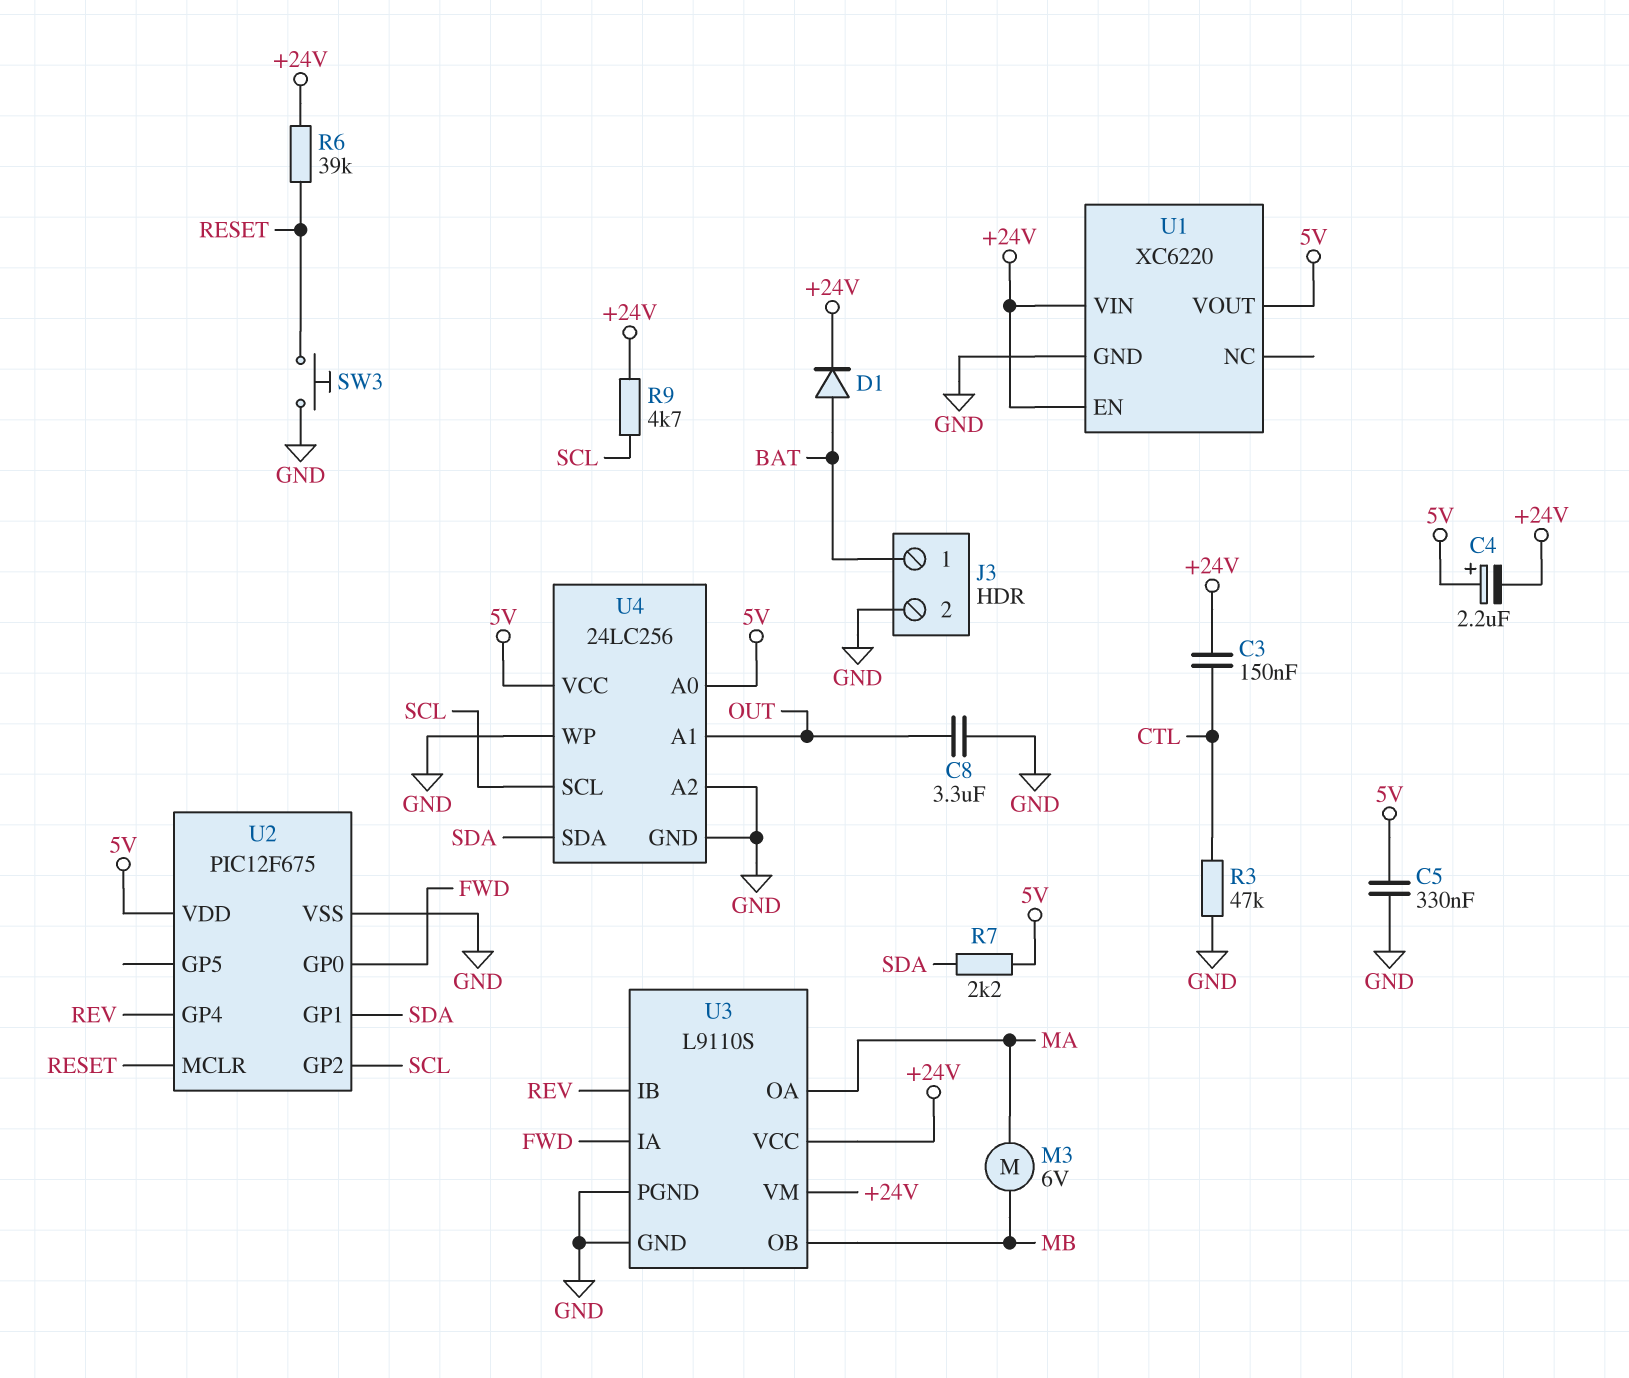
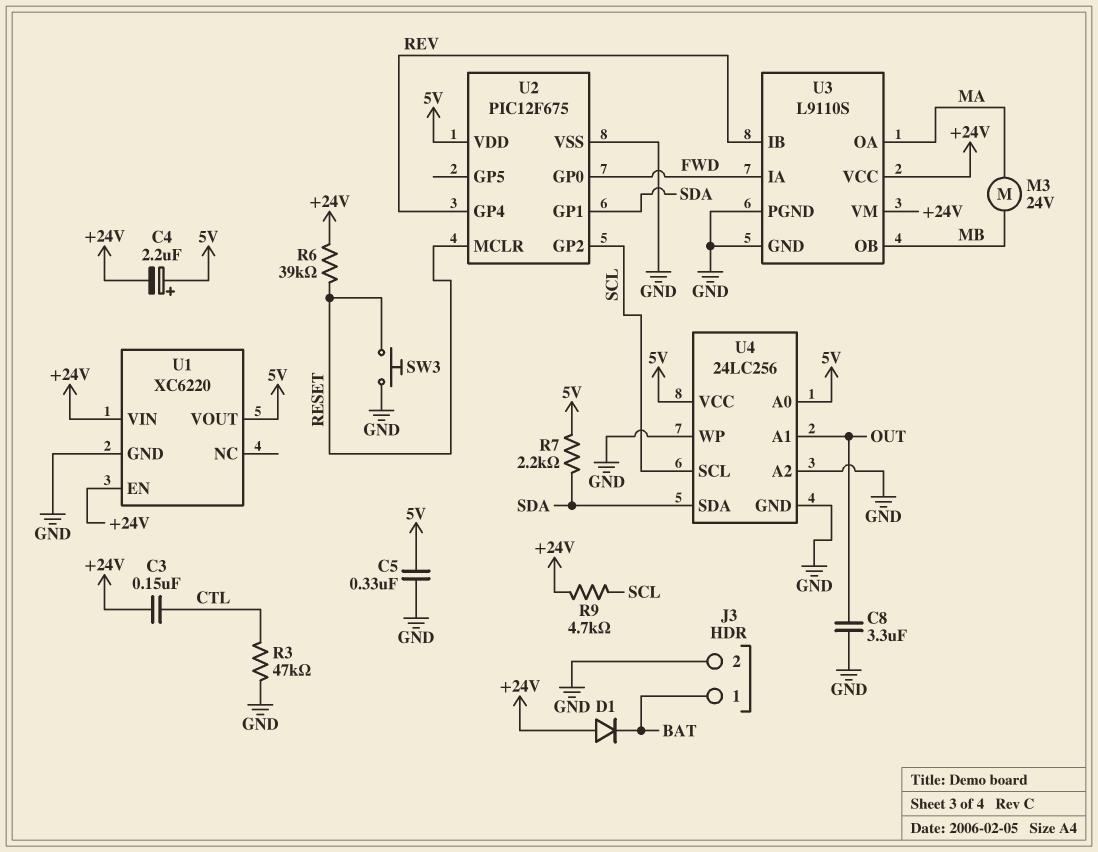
D1: diode (A BAT, K +24V) -> diode (A +24V, K BAT)
M3: motor 6V (MA, MB) -> motor 24V (MA, MB)

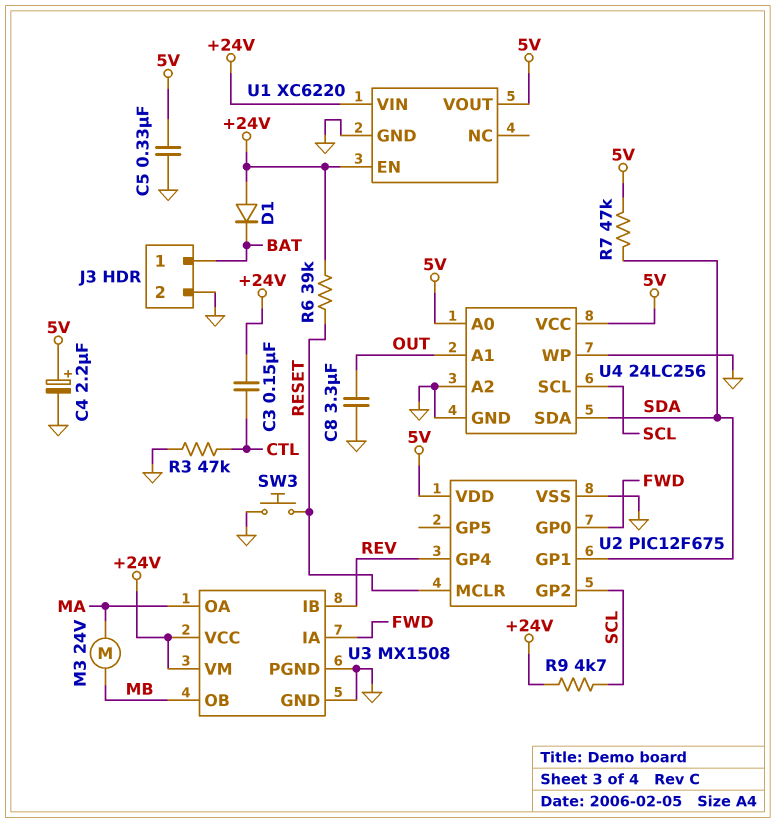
C4: 2.2uF (plus 5V, minus +24V) -> 2.2uF (plus 5V, minus GND)
R7: 2.2k (5V, SDA) -> 47k (5V, SDA)
U3: L9110S -> MX1508

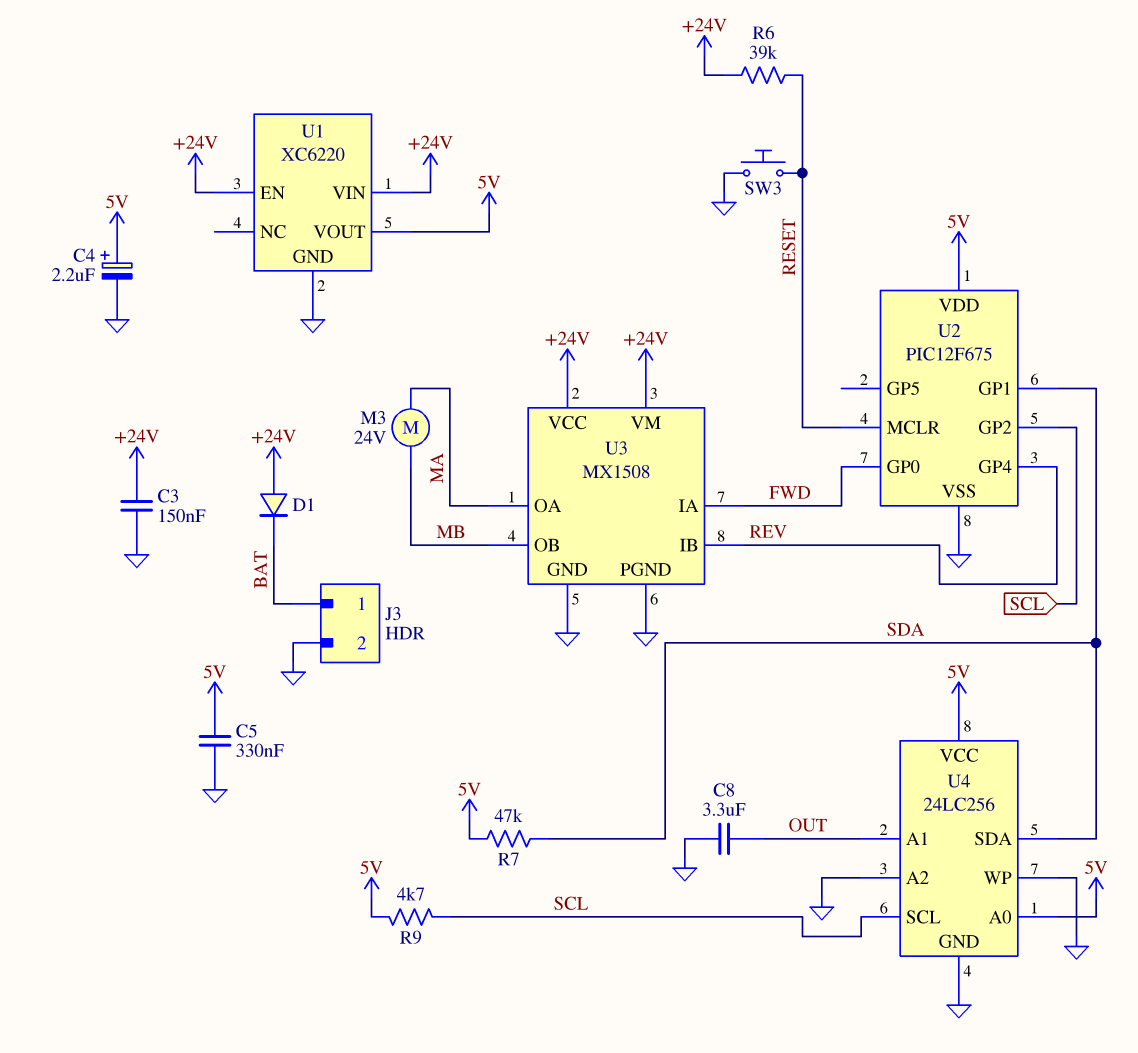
C3: 150nF (+24V, CTL) -> 150nF (+24V, GND)
R3: 47k (CTL, GND) -> none
R9: 4.7k (+24V, SCL) -> 4.7k (5V, SCL)

